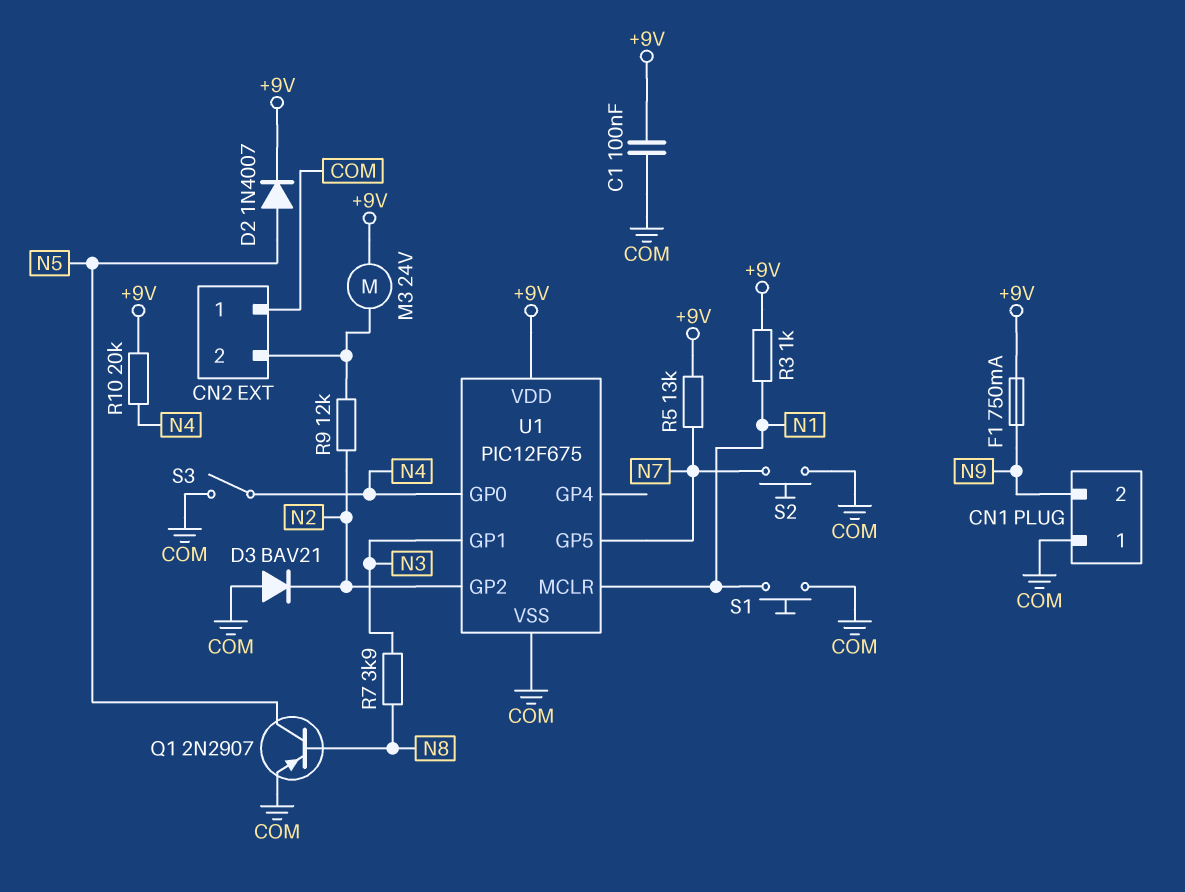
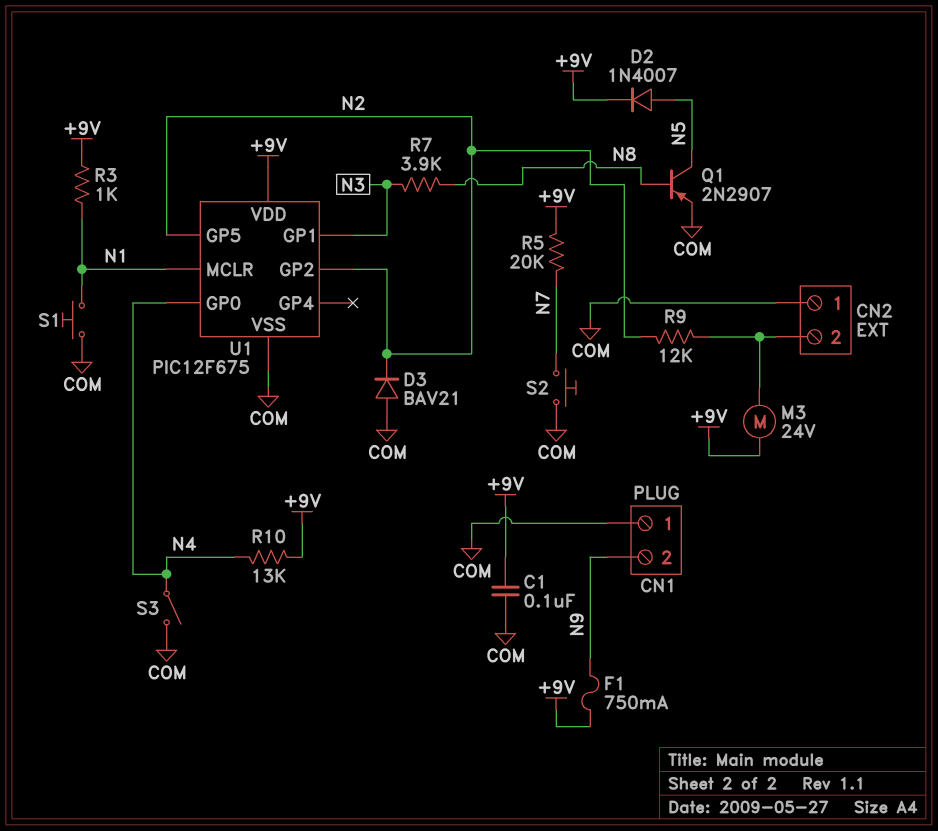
R5: 13k (+9V, N7) -> 20k (+9V, N7)
R10: 20k (+9V, N4) -> 13k (+9V, N4)
U1 pin GP5: N7 -> N2

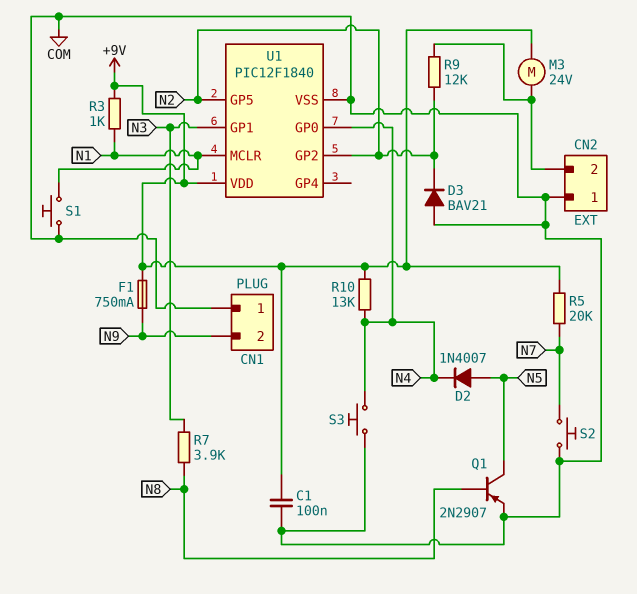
D2: diode 1N4007 (A N5, K +9V) -> diode 1N4007 (A N5, K N4)
S3: switch (COM, N4) -> button (COM, N4)
U1: PIC12F675 -> PIC12F1840

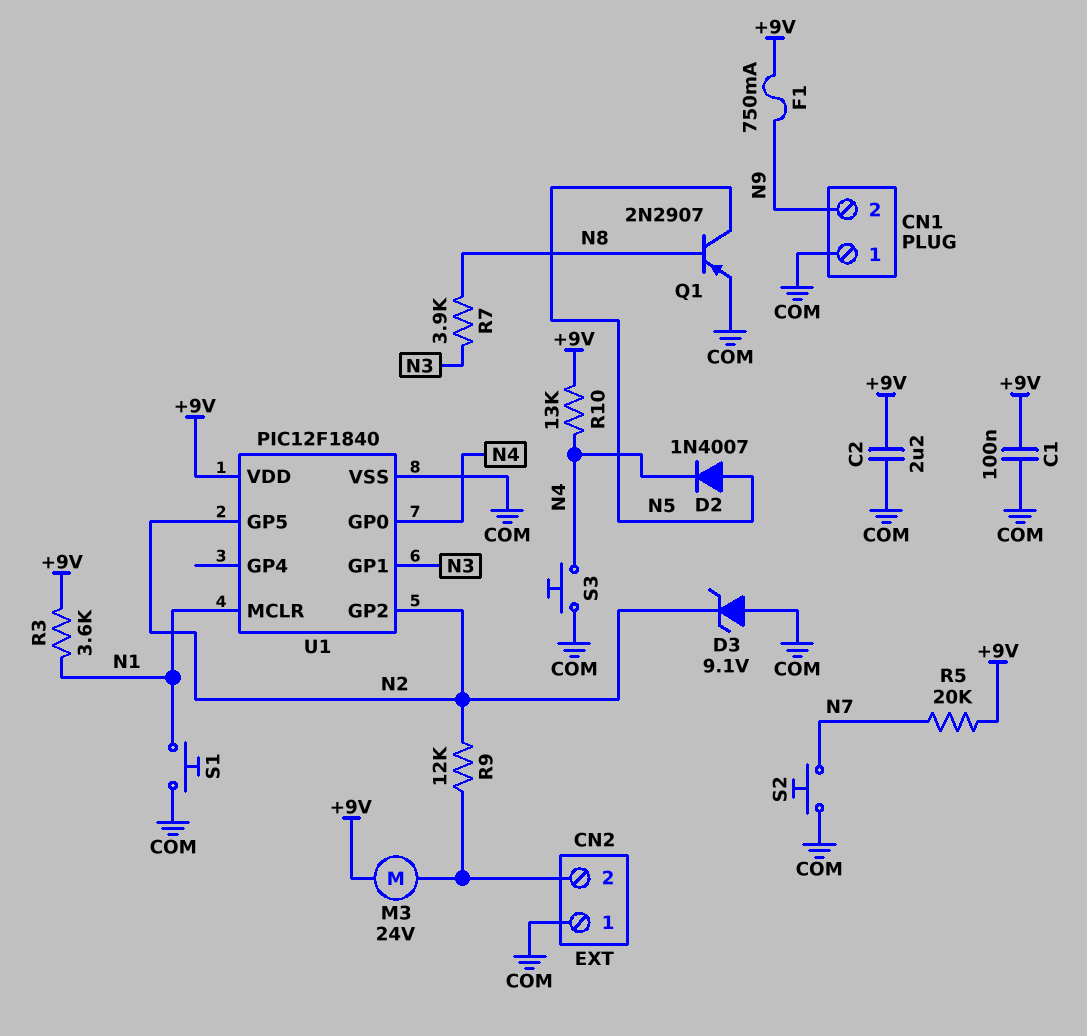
C2: none -> 2.2uF (+9V, COM)
D3: diode BAV21 (A COM, K N2) -> zener 9.1V (A COM, K N2)
R3: 1k (+9V, N1) -> 3.6k (+9V, N1)

